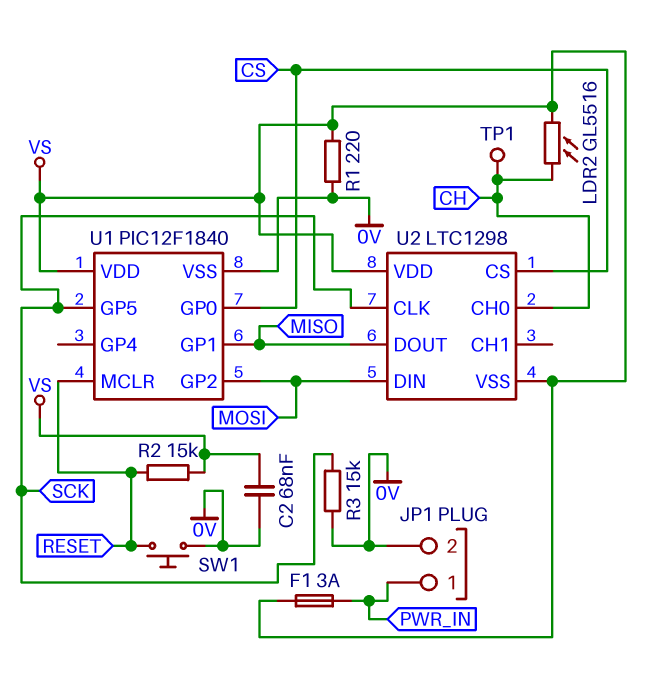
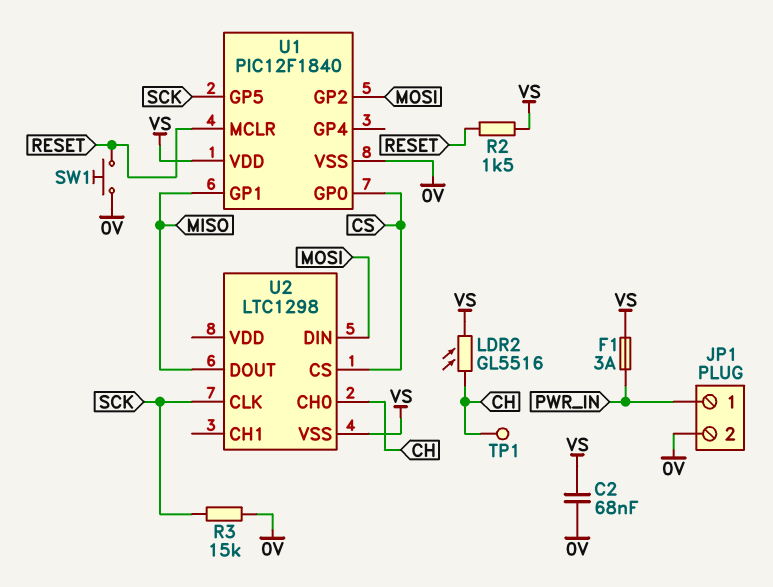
R1: 220 (0V, VS) -> none
R2: 15k (RESET, VS) -> 1.5k (RESET, VS)
U2 pin VDD: VS -> none

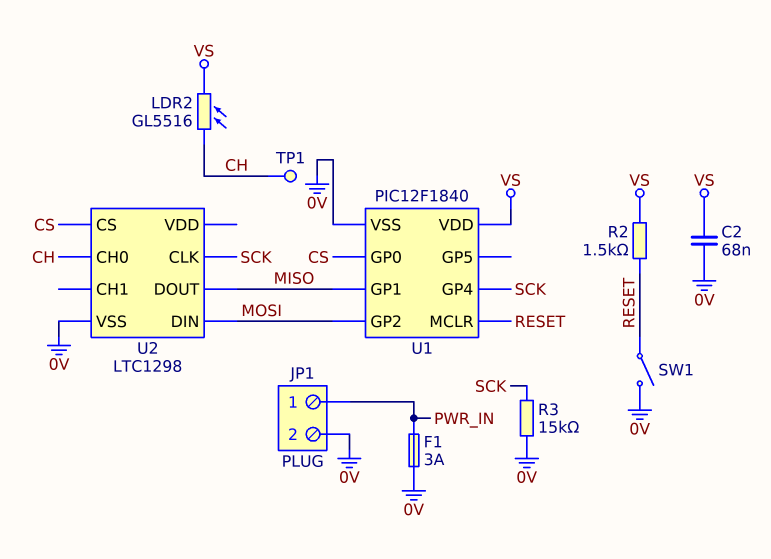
F1: 3A (PWR_IN, VS) -> 3A (0V, PWR_IN)
SW1: button (0V, RESET) -> switch (0V, RESET)
U1 pin GP4: none -> SCK
U1 pin GP5: SCK -> none
U2 pin VSS: VS -> 0V

